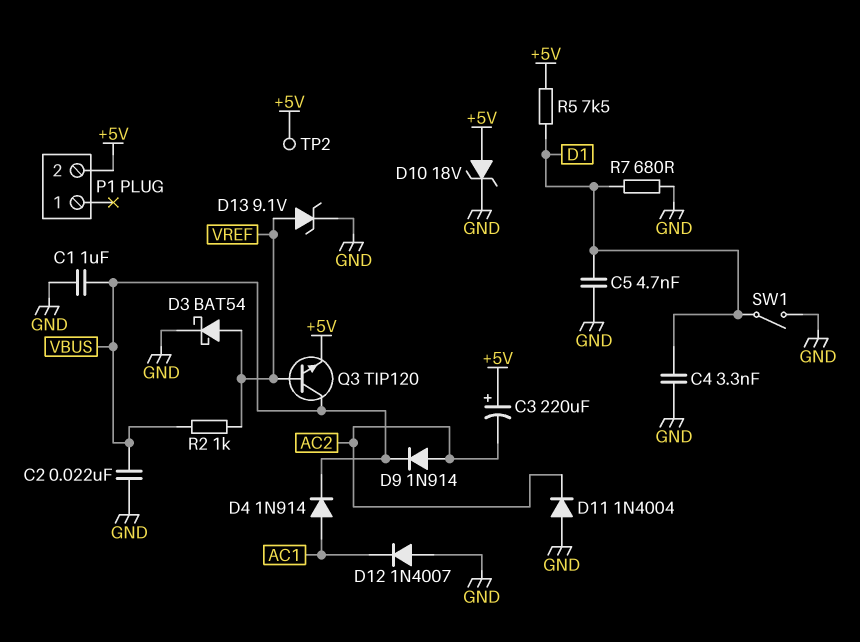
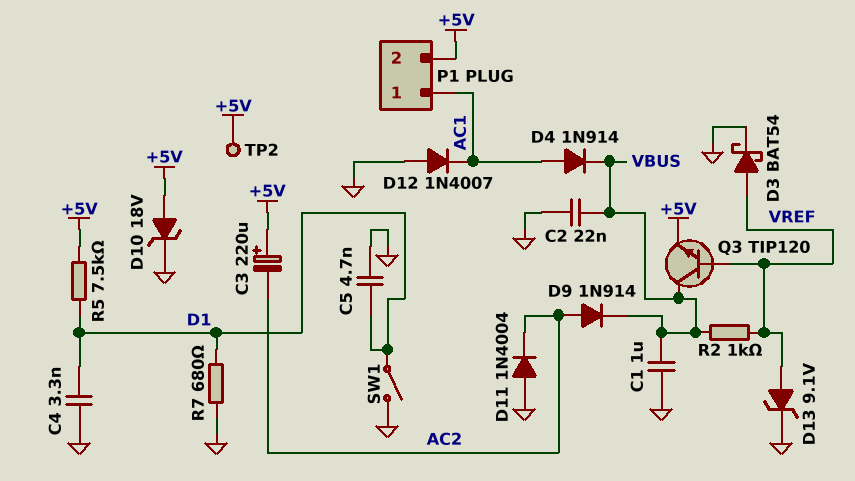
P1 pin 1: none -> AC1

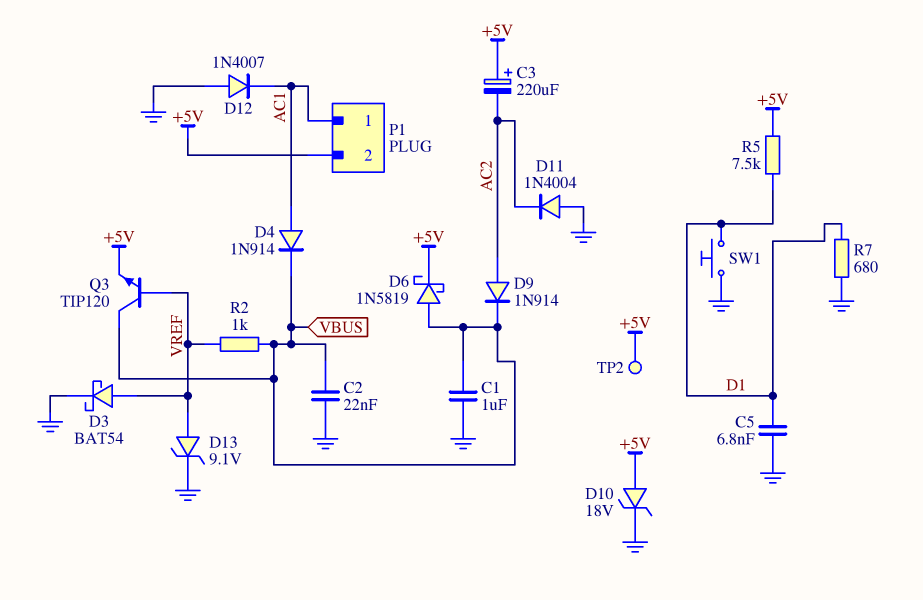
C4: 3.3nF (D1, GND) -> none
C5: 4.7nF (D1, GND) -> 6.8nF (D1, GND)
D6: none -> schottky 1N5819 (A VBUS, K +5V)
SW1: switch (D1, GND) -> button (D1, GND)

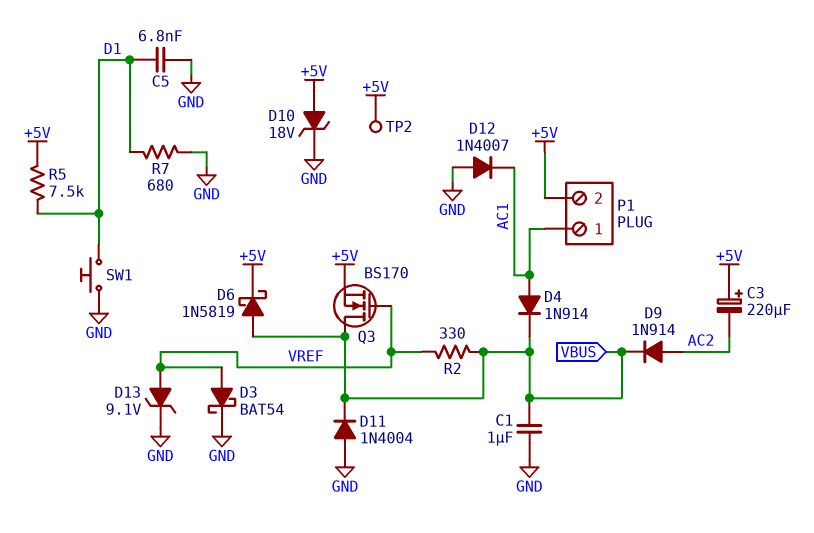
C2: 22nF (GND, VBUS) -> none
D11: diode 1N4004 (A GND, K AC2) -> diode 1N4004 (A GND, K VBUS)
Q3: NPN TIP120 (B VREF, C VBUS, E +5V) -> NMOS BS170 (G VREF, D VBUS, S +5V)
R2: 1k (VBUS, VREF) -> 330 (VBUS, VREF)

